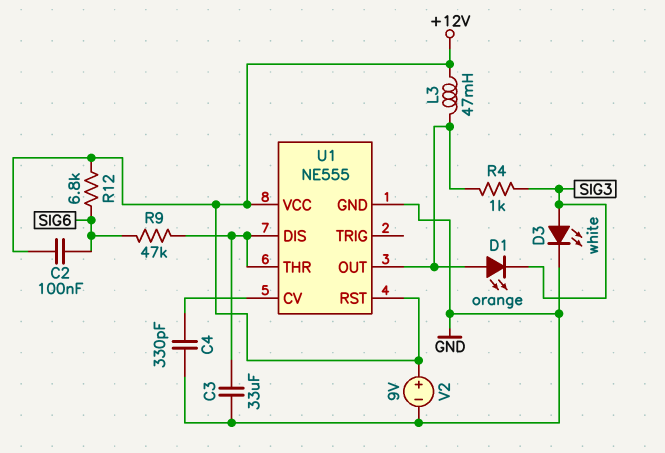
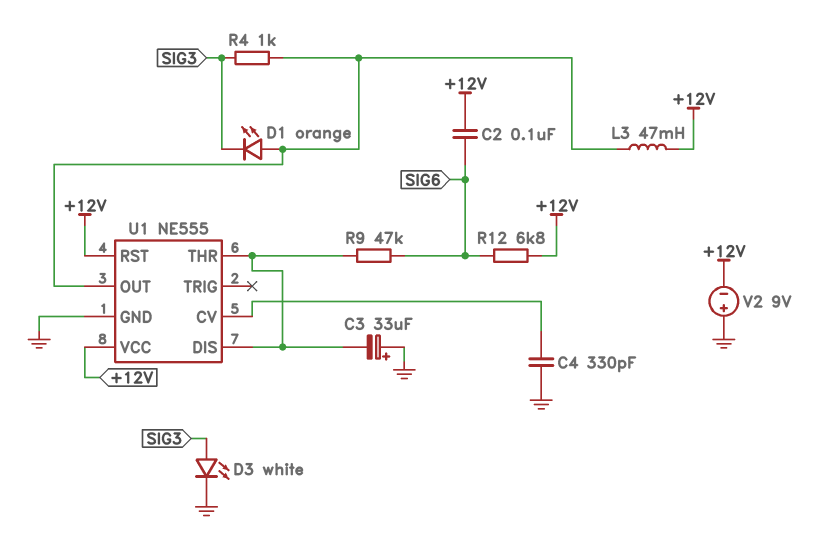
C3: 33uF (GND, U1/DIS) -> 33uF (plus GND, minus U1/DIS)
V2: 9V (plus +12V, minus GND) -> 9V (plus GND, minus +12V)

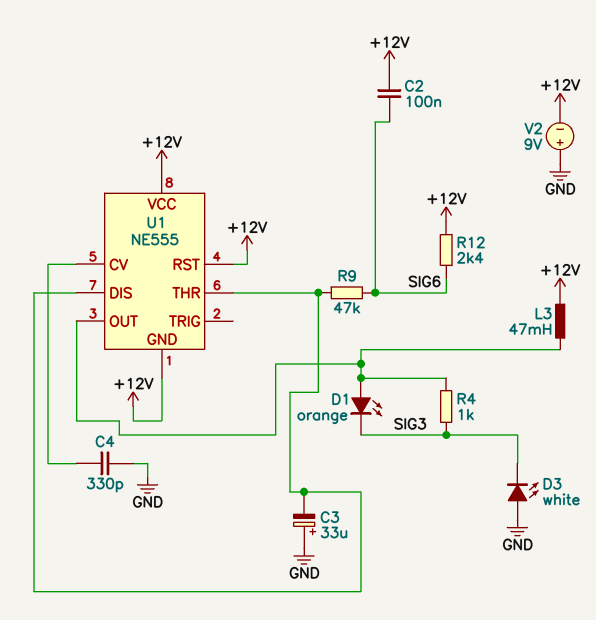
D3: LED white (A SIG3, K GND) -> LED white (A GND, K SIG3)
R12: 6.8k (+12V, SIG6) -> 2.4k (+12V, SIG6)
U1 pin GND: GND -> +12V

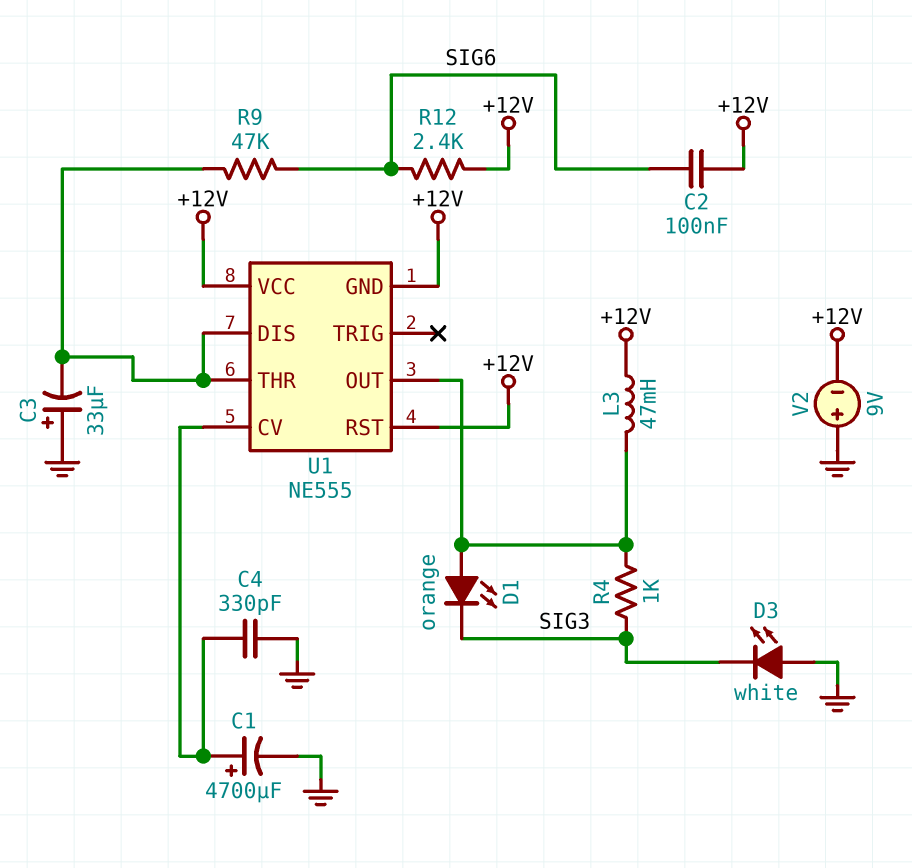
C1: none -> 4700uF (plus U1/CV, minus GND)

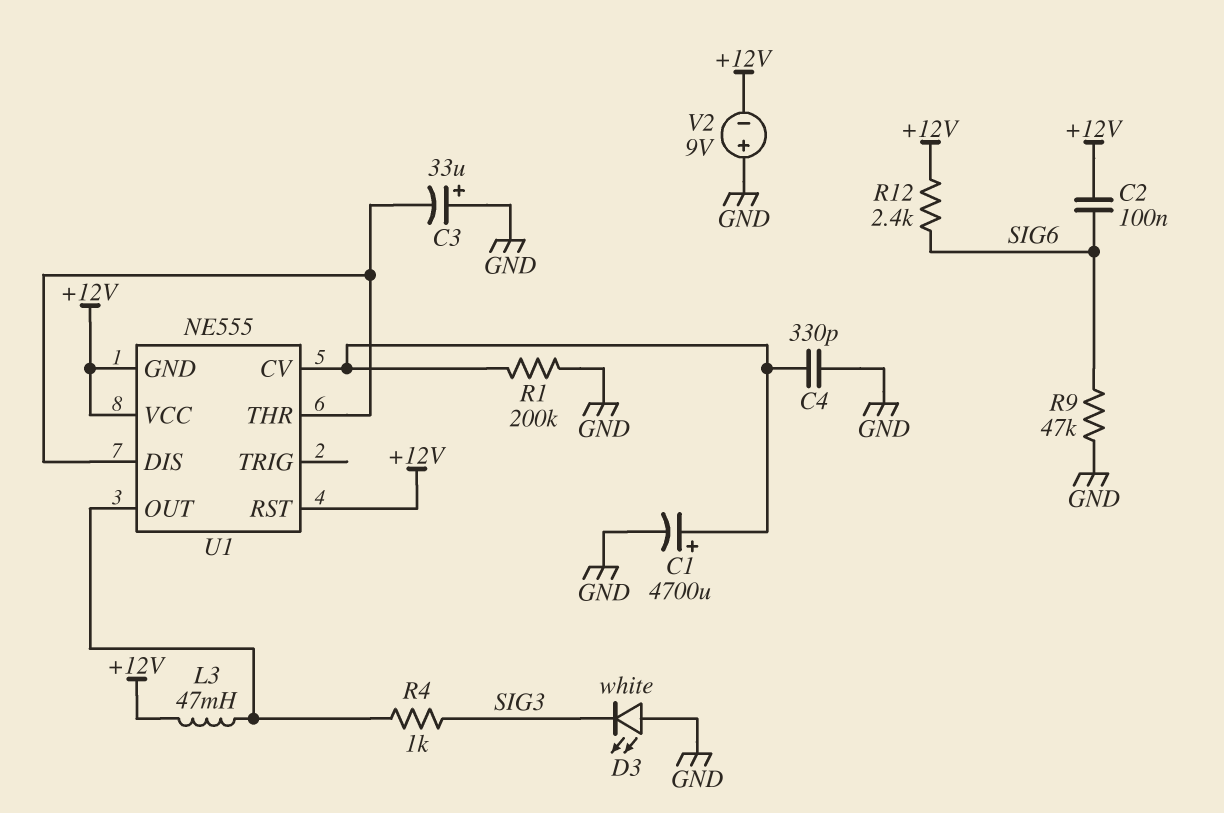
D1: LED orange (A U1/OUT, K SIG3) -> none
R1: none -> 200k (GND, U1/CV)
R9: 47k (SIG6, U1/DIS) -> 47k (GND, SIG6)

